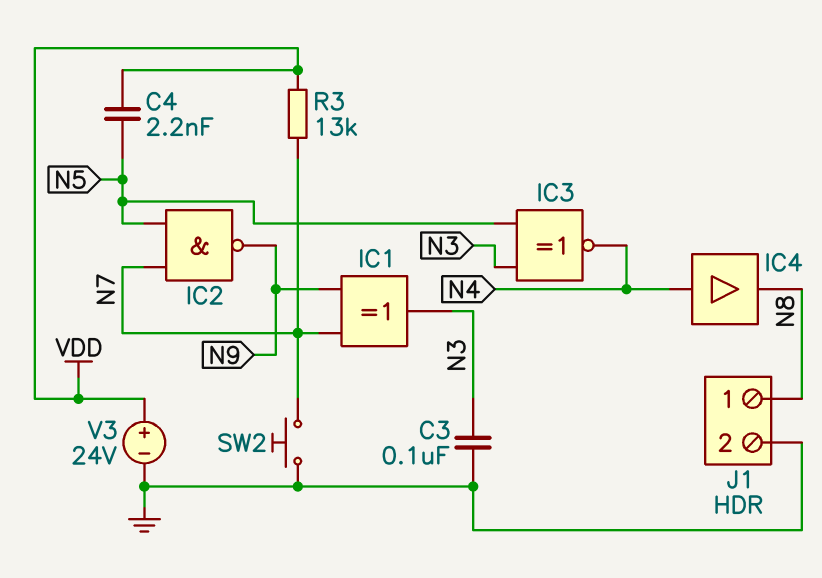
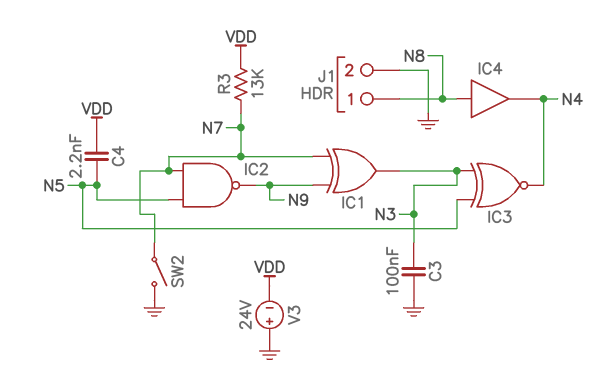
IC4: buffer (in N4, out N8) -> buffer (in N8, out N4)
SW2: button (GND, N7) -> switch (GND, N7)
V3: 24V (plus VDD, minus GND) -> 24V (plus GND, minus VDD)

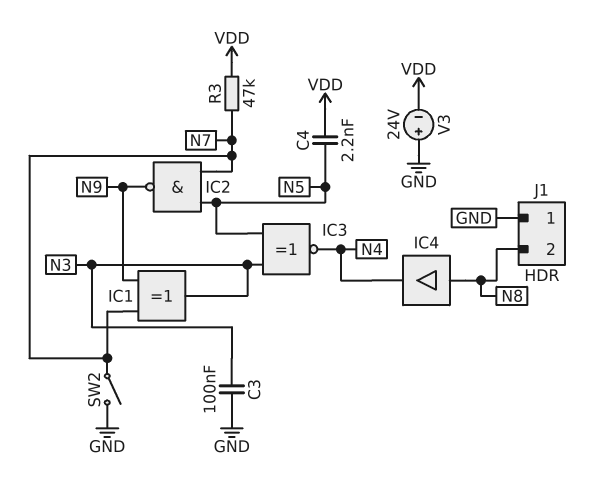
J1 pin 1: N8 -> GND
J1 pin 2: GND -> N8
R3: 13k (N7, VDD) -> 47k (N7, VDD)

